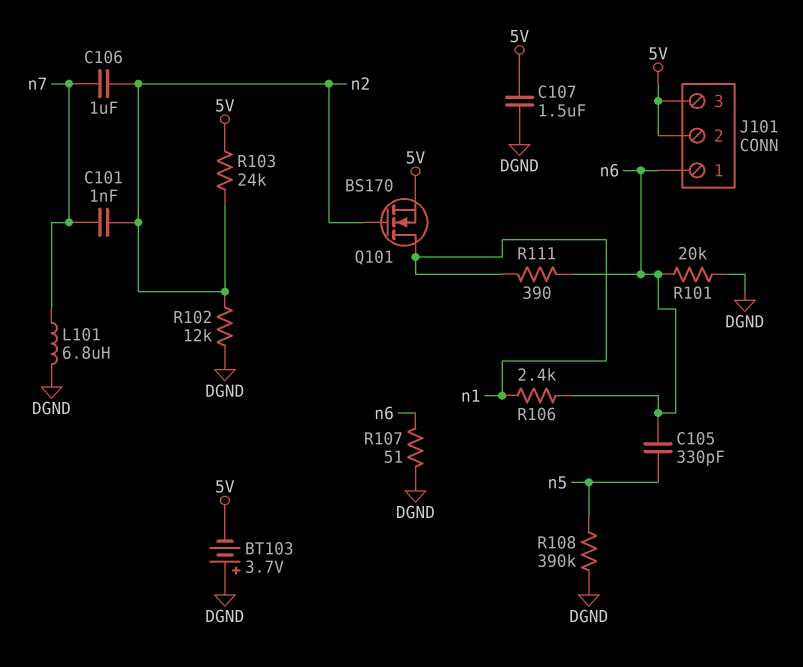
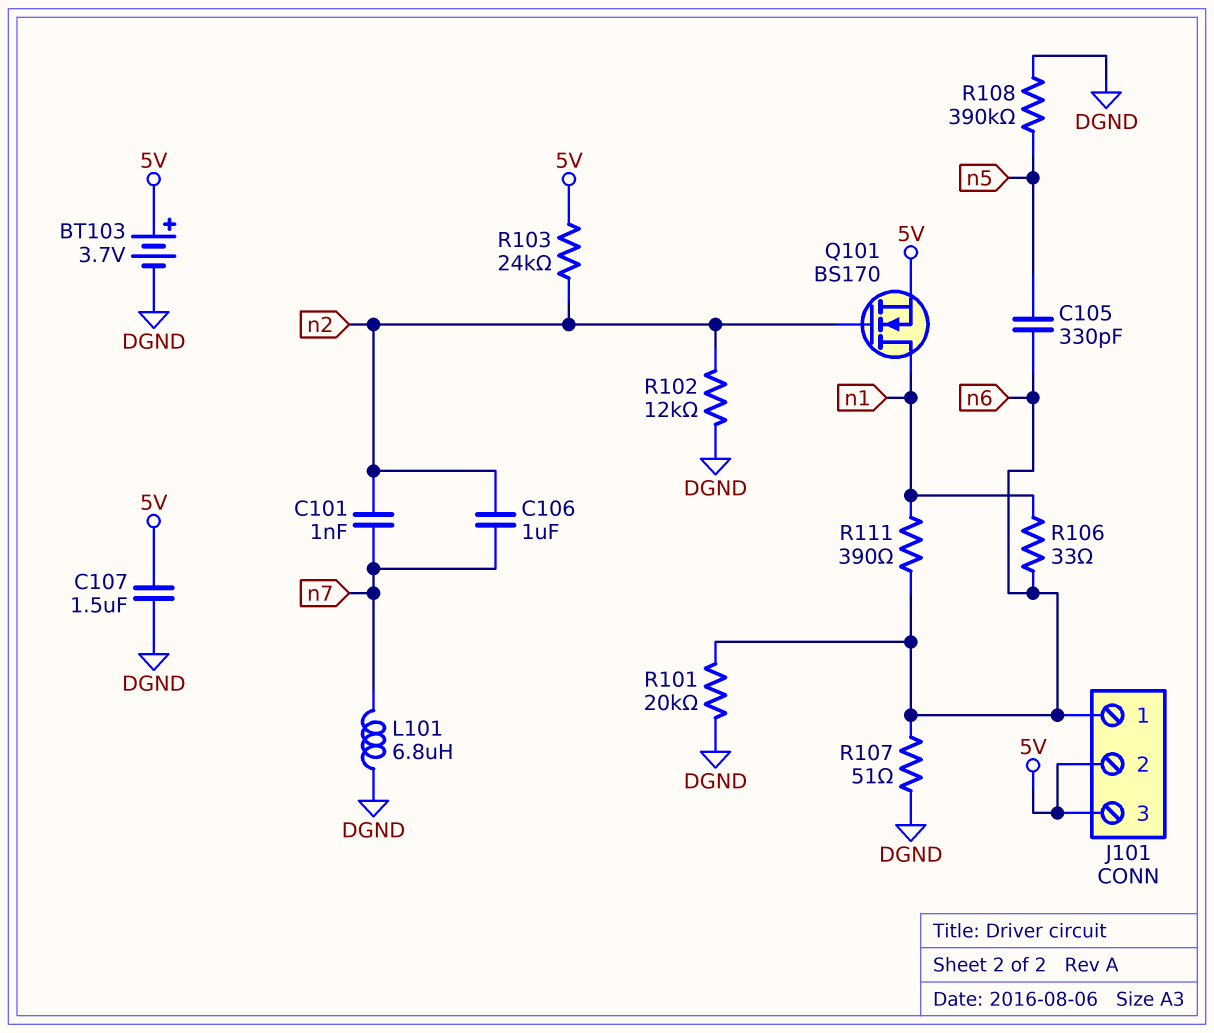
BT103: 3.7V (plus DGND, minus 5V) -> 3.7V (plus 5V, minus DGND)
R106: 2.4k (n1, n6) -> 33 (n1, n6)

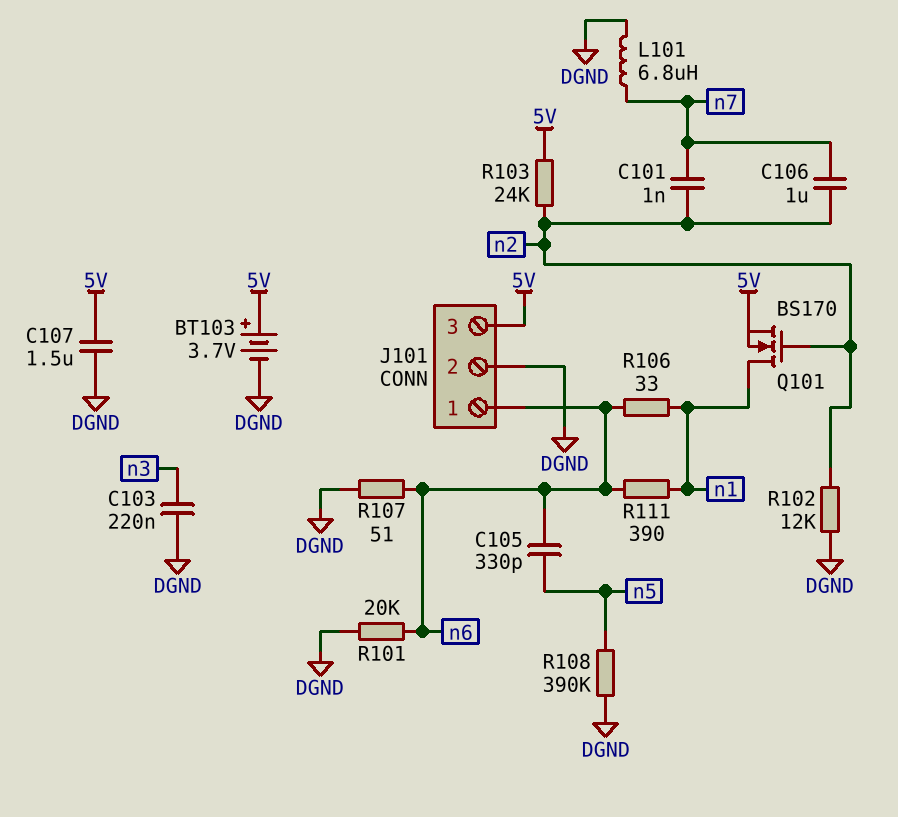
C103: none -> 220nF (DGND, n3)
J101 pin 2: 5V -> DGND

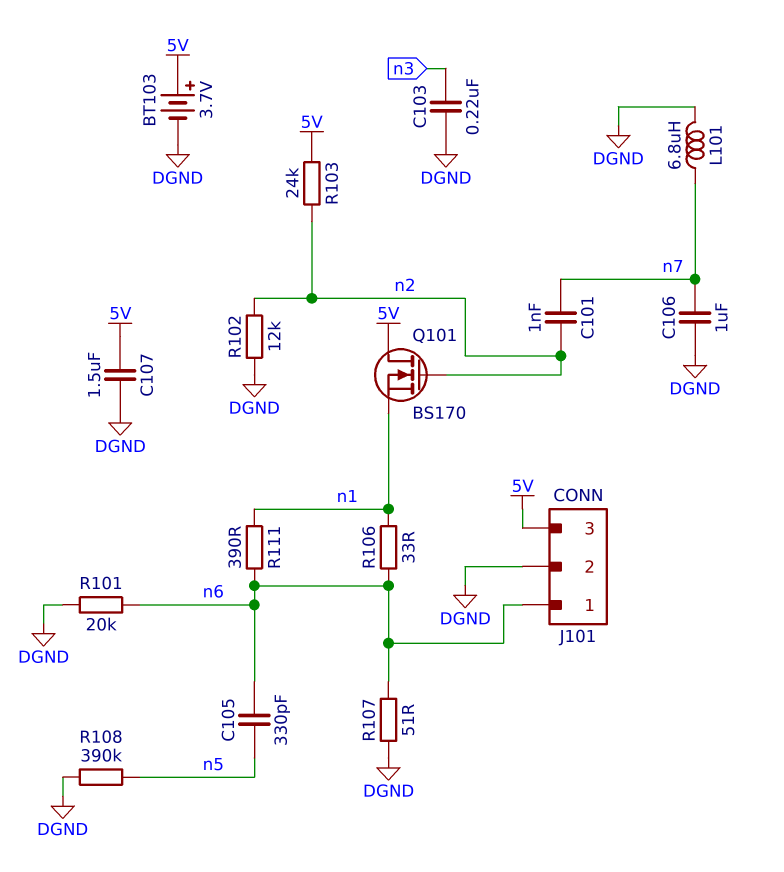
C106: 1uF (n2, n7) -> 1uF (DGND, n7)
Q101: NMOS BS170 (G n2, D n1, S 5V) -> NMOS BS170 (G n2, D 5V, S n1)

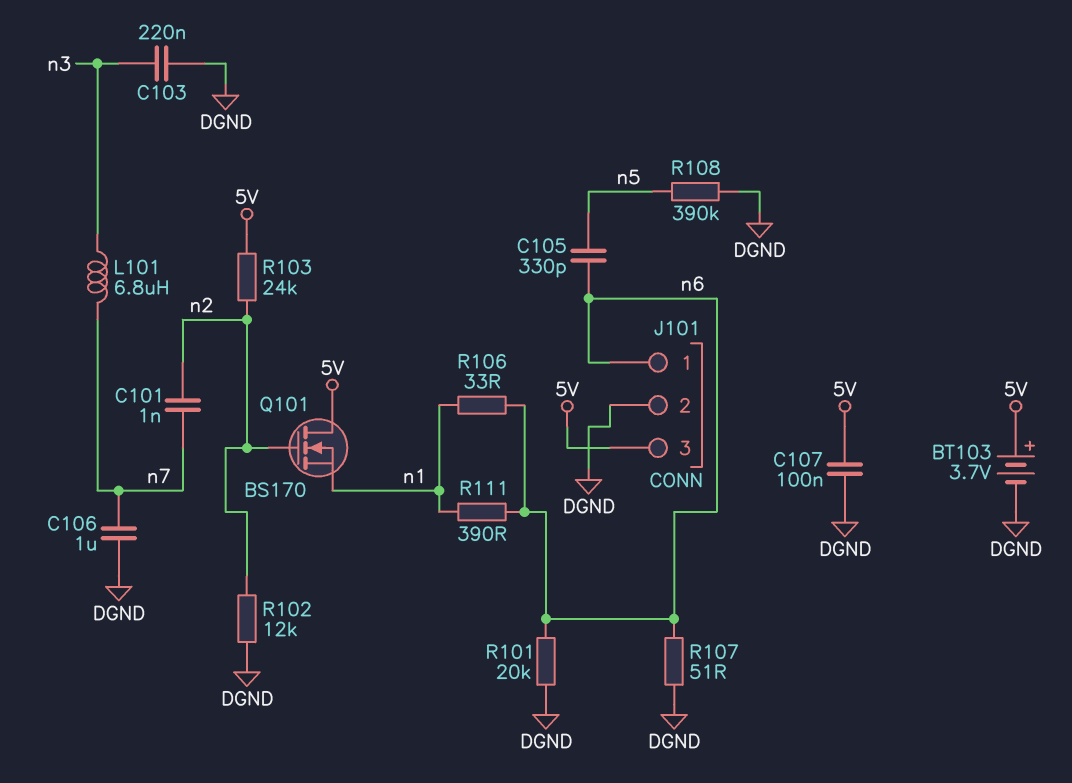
C107: 1.5uF (5V, DGND) -> 100nF (5V, DGND)
L101: 6.8uH (DGND, n7) -> 6.8uH (n3, n7)

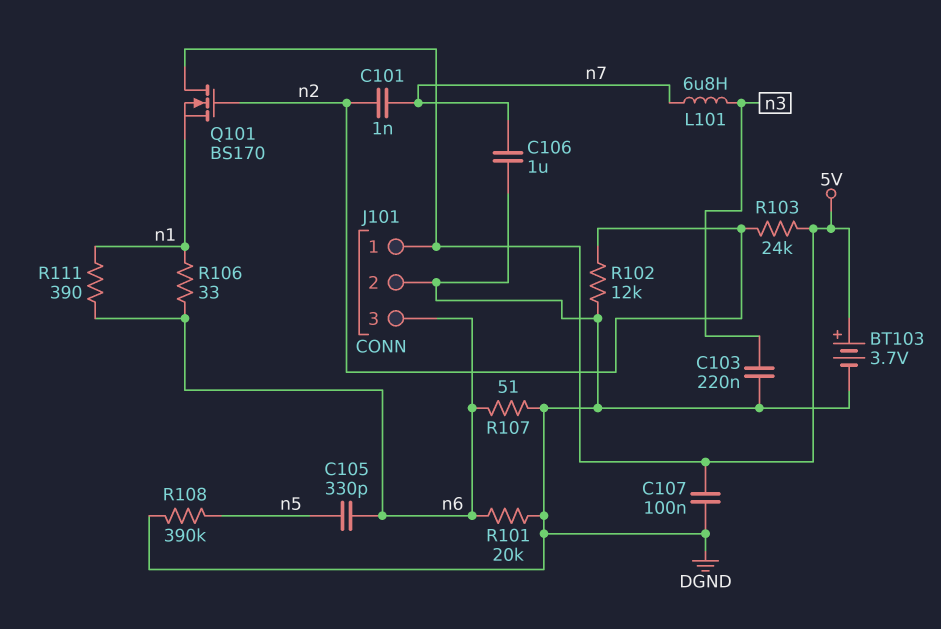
J101 pin 1: n6 -> 5V
J101 pin 3: 5V -> n6

